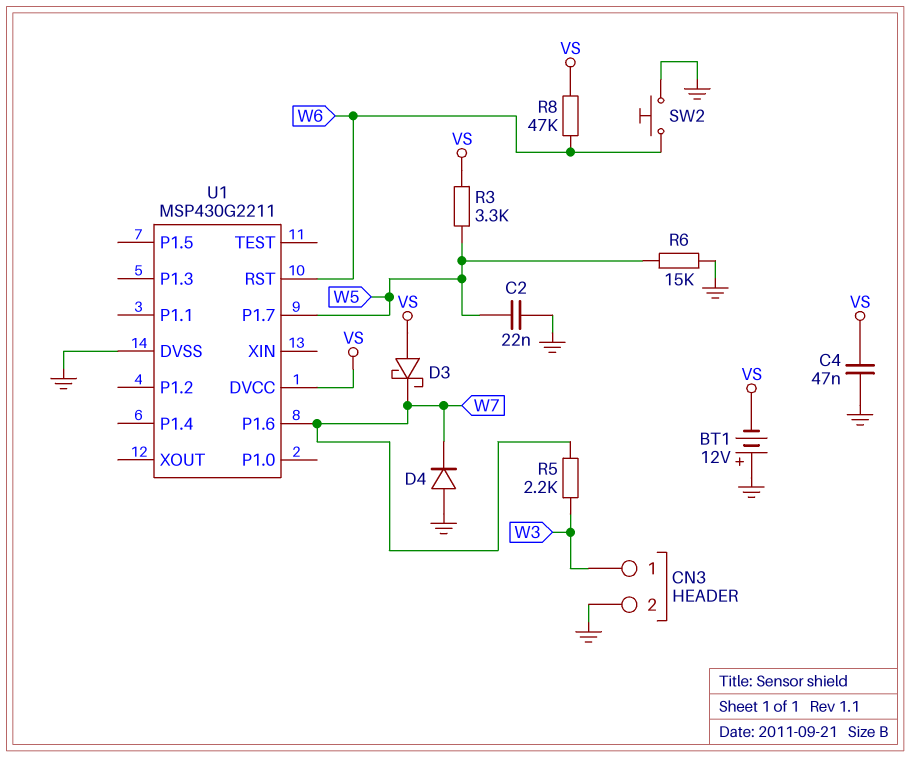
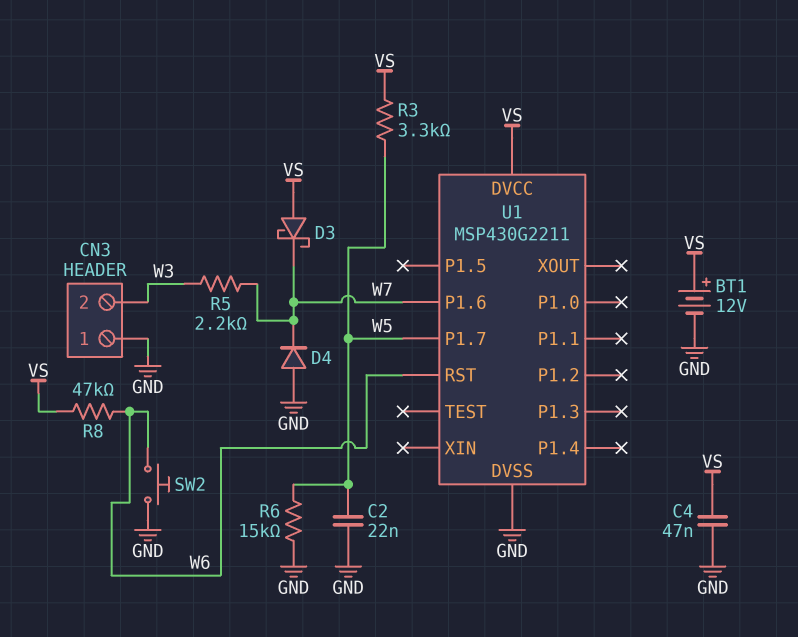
BT1: 12V (plus GND, minus VS) -> 12V (plus VS, minus GND)
CN3 pin 1: W3 -> GND
CN3 pin 2: GND -> W3

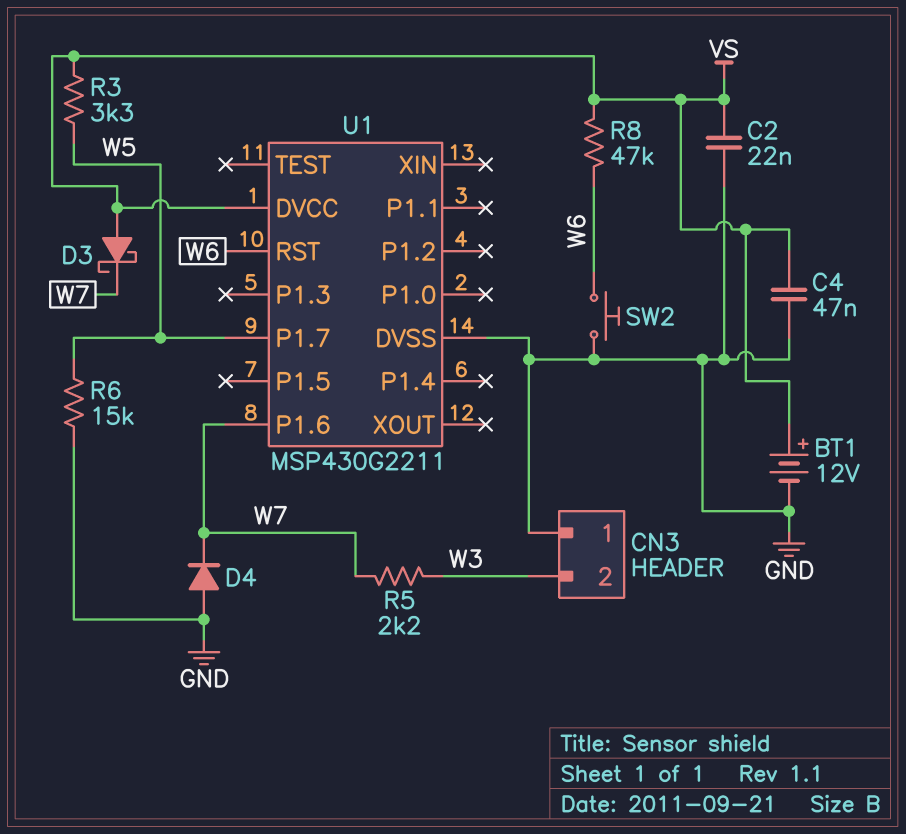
C2: 22nF (GND, W5) -> 22nF (GND, VS)

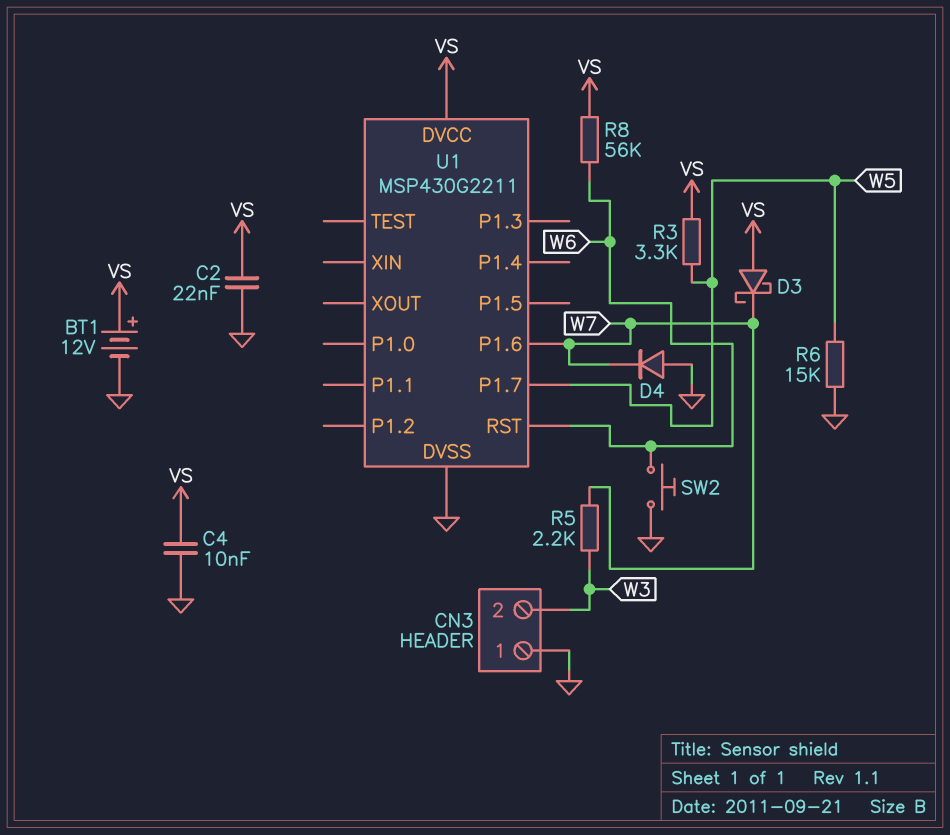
C4: 47nF (GND, VS) -> 10nF (GND, VS)
R8: 47k (VS, W6) -> 56k (VS, W6)

